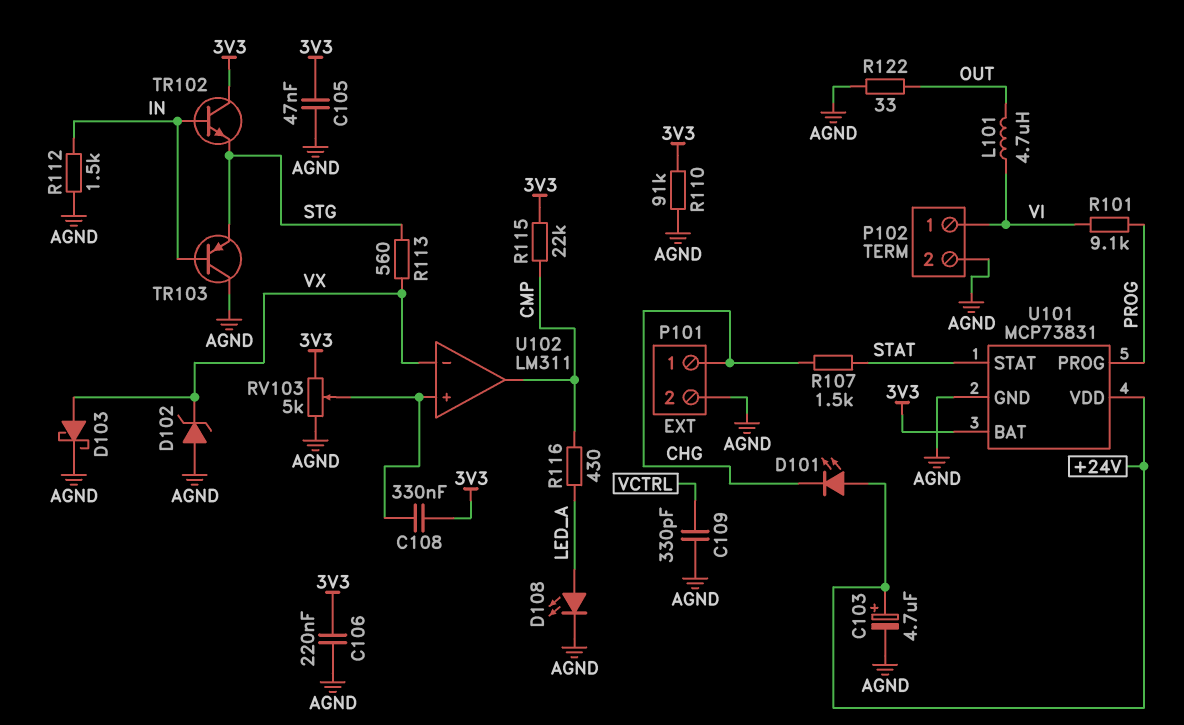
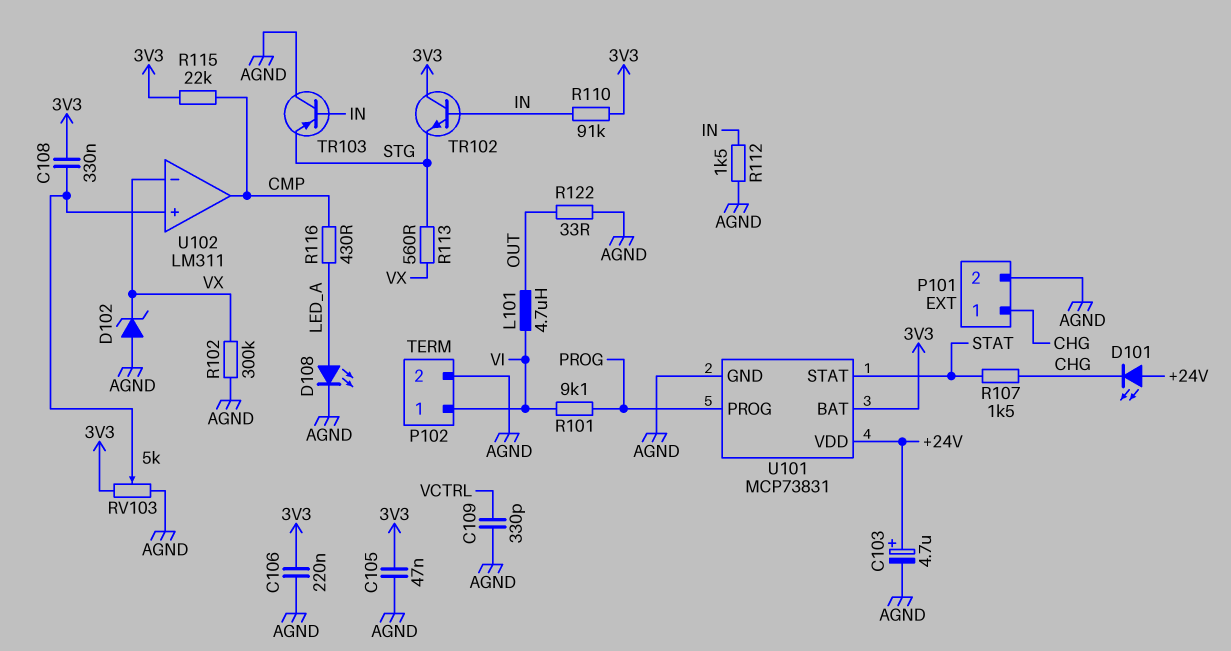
D103: schottky (A VX, K AGND) -> none
R102: none -> 300k (AGND, VX)
R110: 91k (3V3, AGND) -> 91k (3V3, IN)

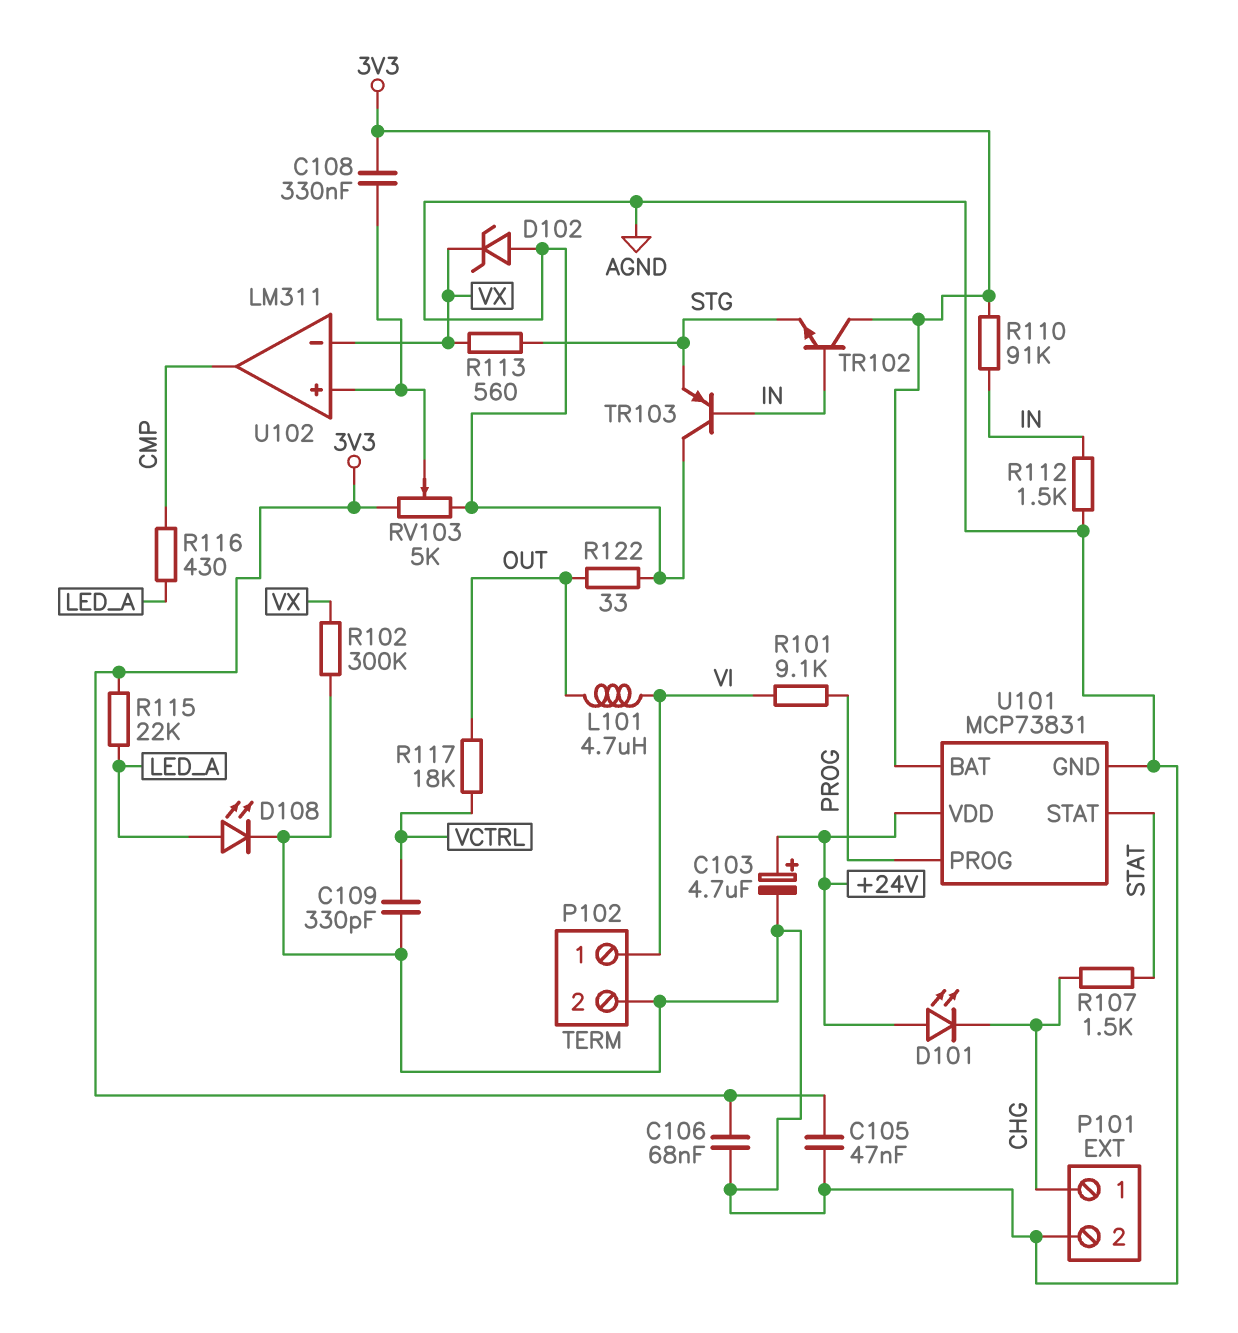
C106: 220nF (3V3, AGND) -> 68nF (3V3, AGND)
R115: 22k (3V3, CMP) -> 22k (3V3, LED_A)
R117: none -> 18k (OUT, VCTRL)

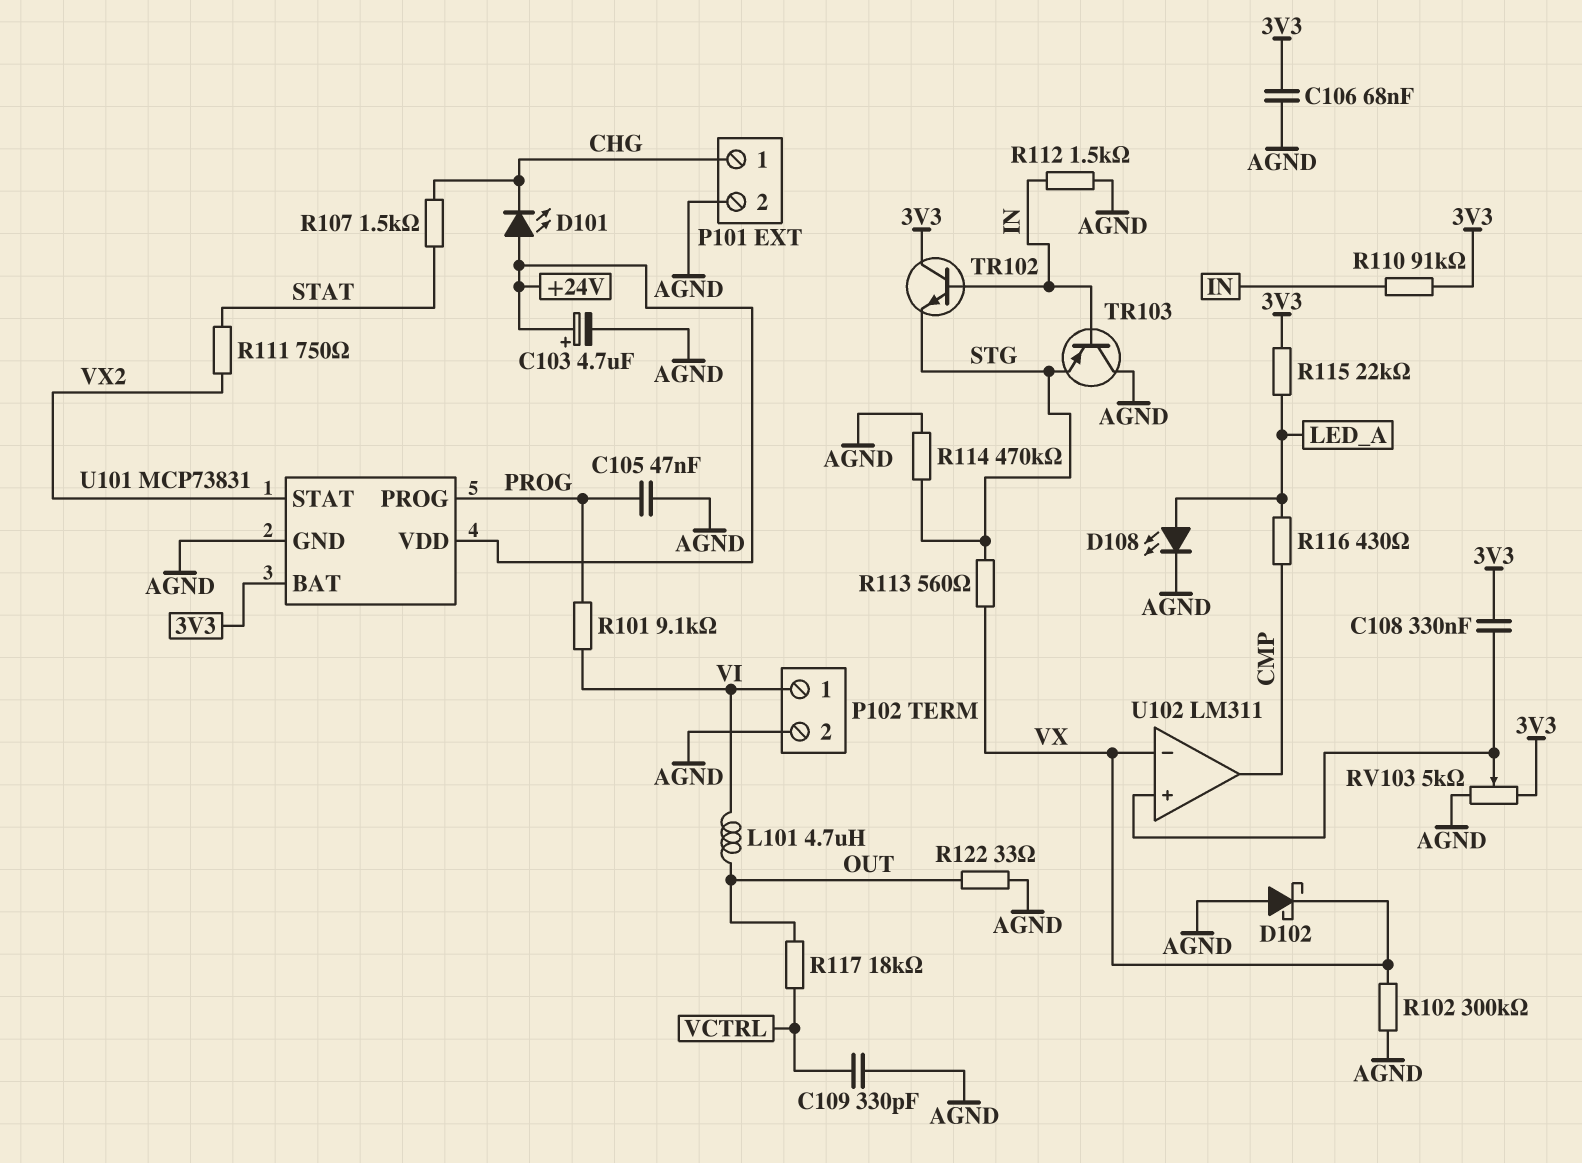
C105: 47nF (3V3, AGND) -> 47nF (AGND, PROG)
D102: zener (A AGND, K VX) -> schottky (A AGND, K VX)
R111: none -> 750 (STAT, VX2)
R114: none -> 470k (AGND, STG)
U101 pin STAT: STAT -> VX2

